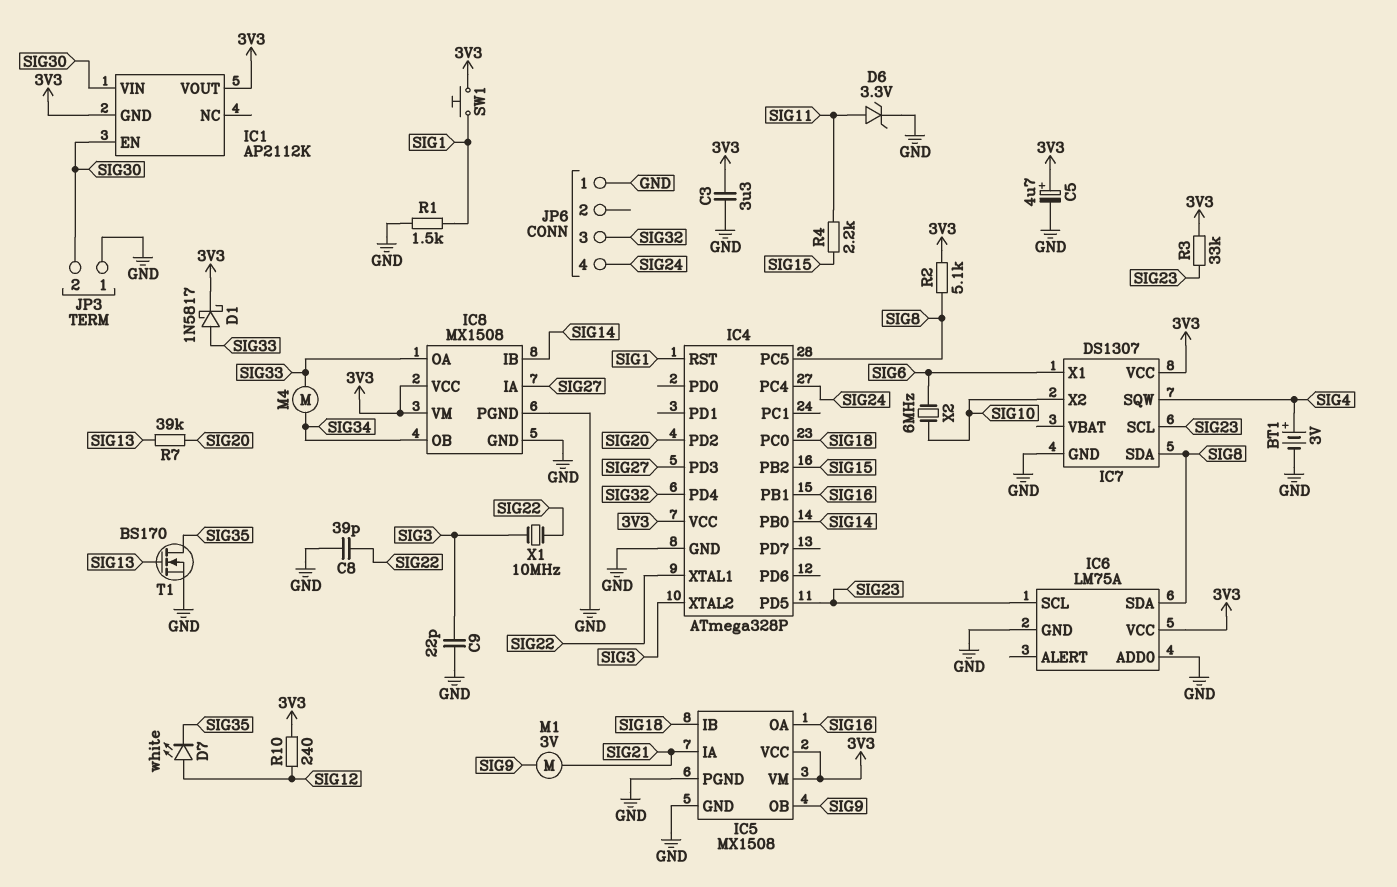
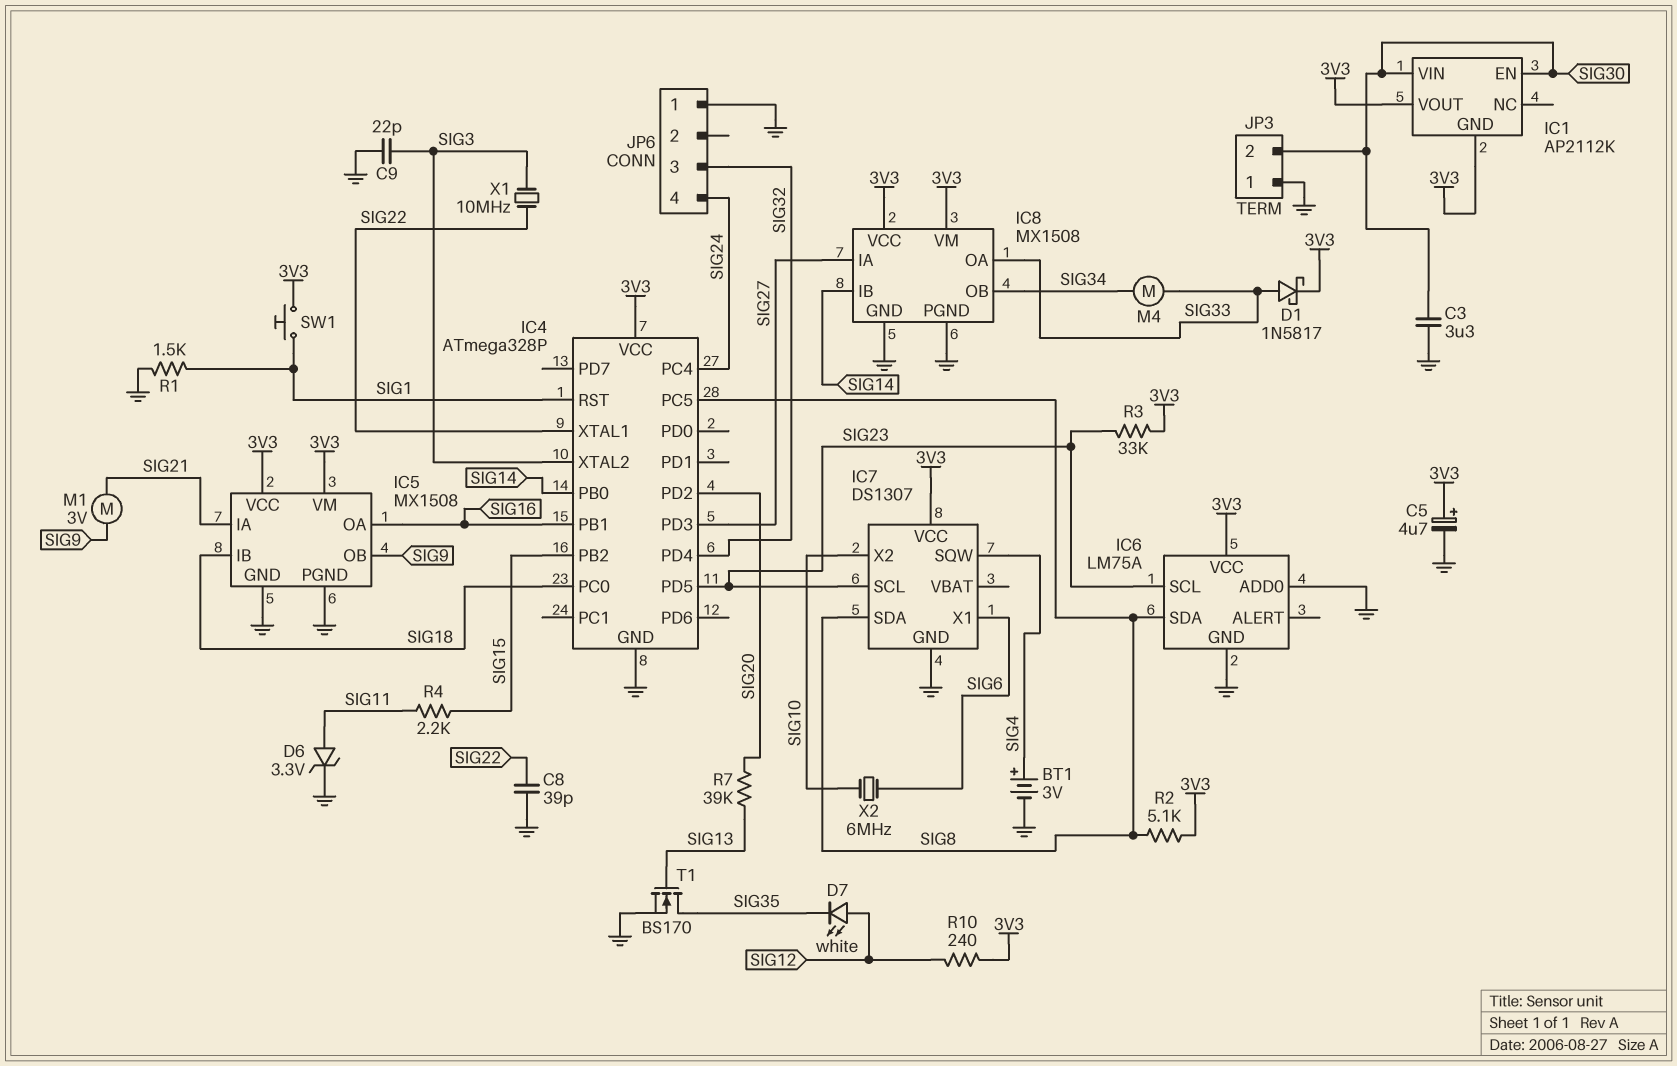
C3: 3.3uF (3V3, GND) -> 3.3uF (GND, SIG30)

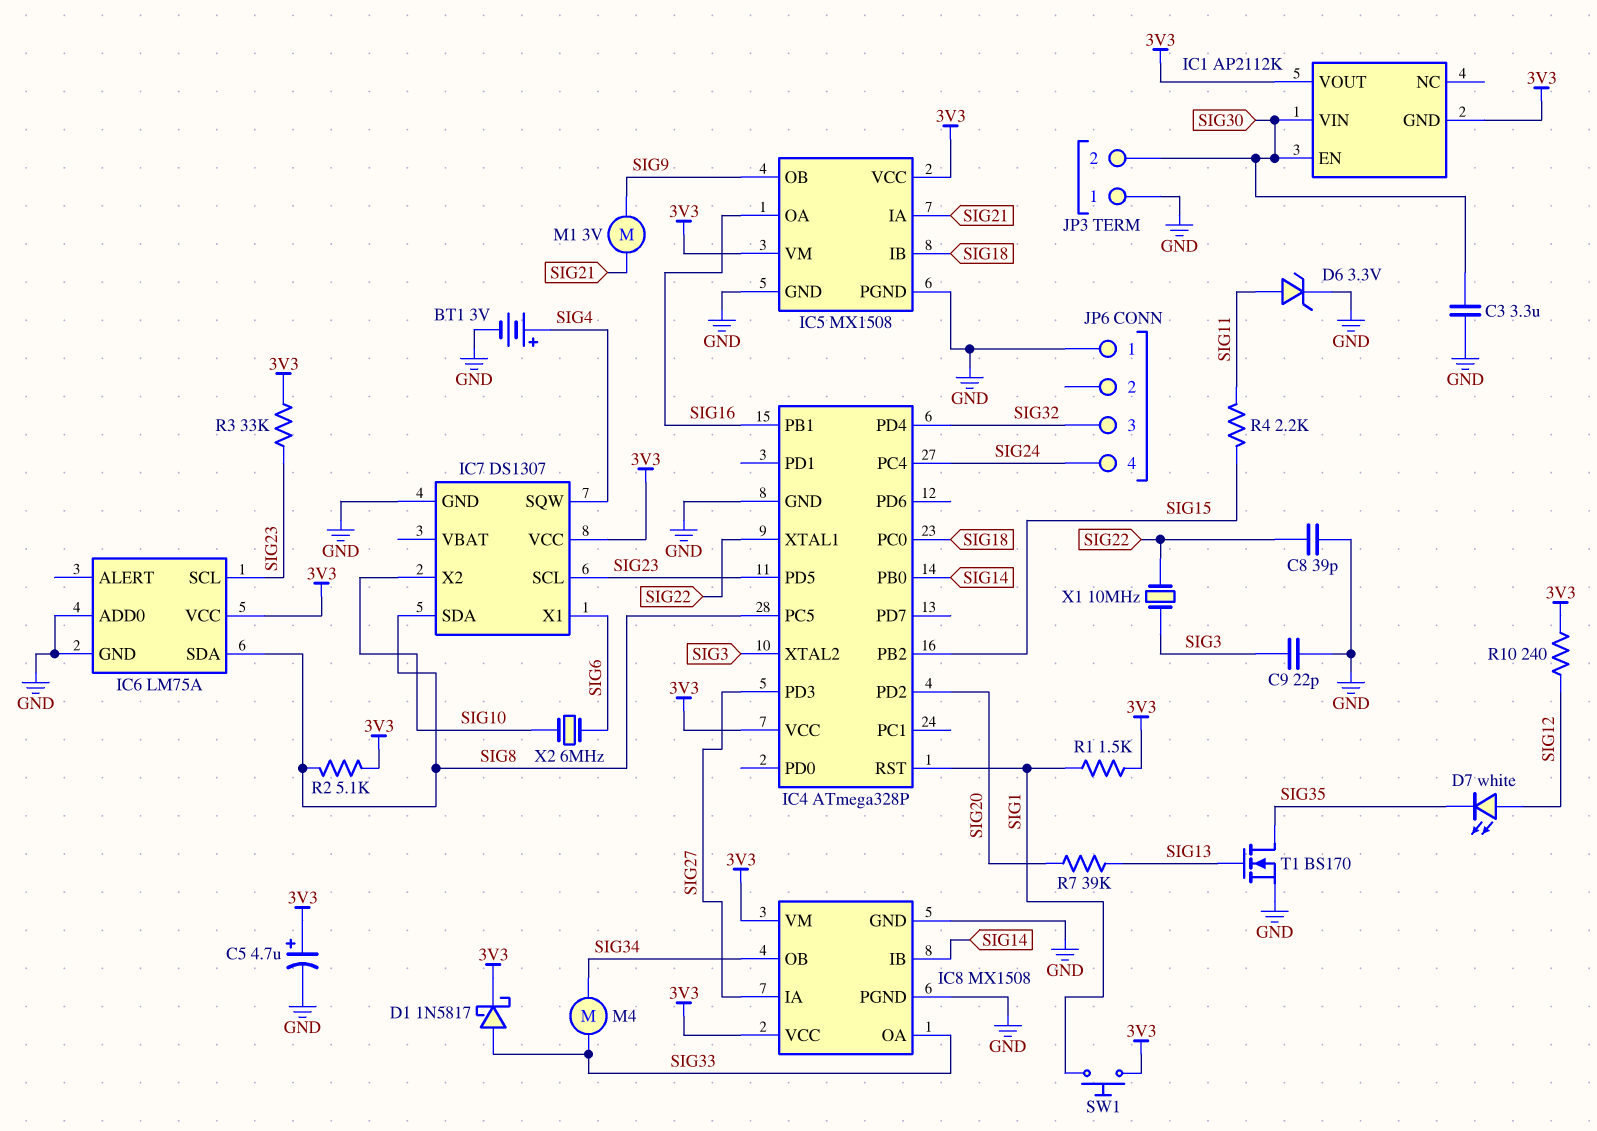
R1: 1.5k (GND, SIG1) -> 1.5k (3V3, SIG1)

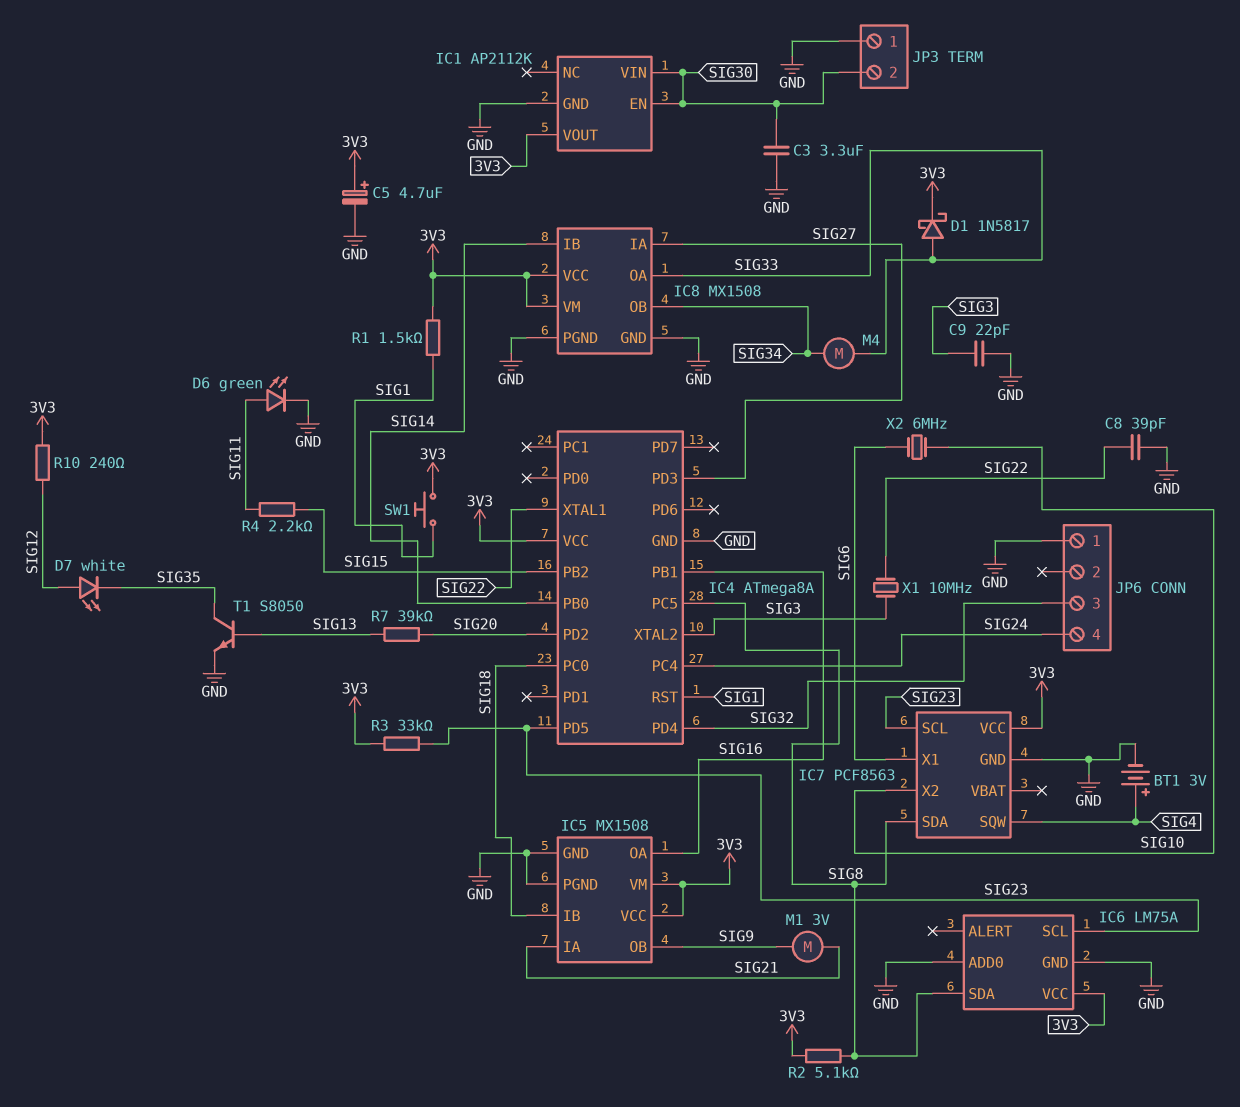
D6: zener 3.3V (A SIG11, K GND) -> LED green (A SIG11, K GND)
IC1 pin GND: 3V3 -> GND
IC4: ATmega328P -> ATmega8A
IC7: DS1307 -> PCF8563
T1: NMOS BS170 (G SIG13, D SIG35, S GND) -> NPN S8050 (B SIG13, C SIG35, E GND)

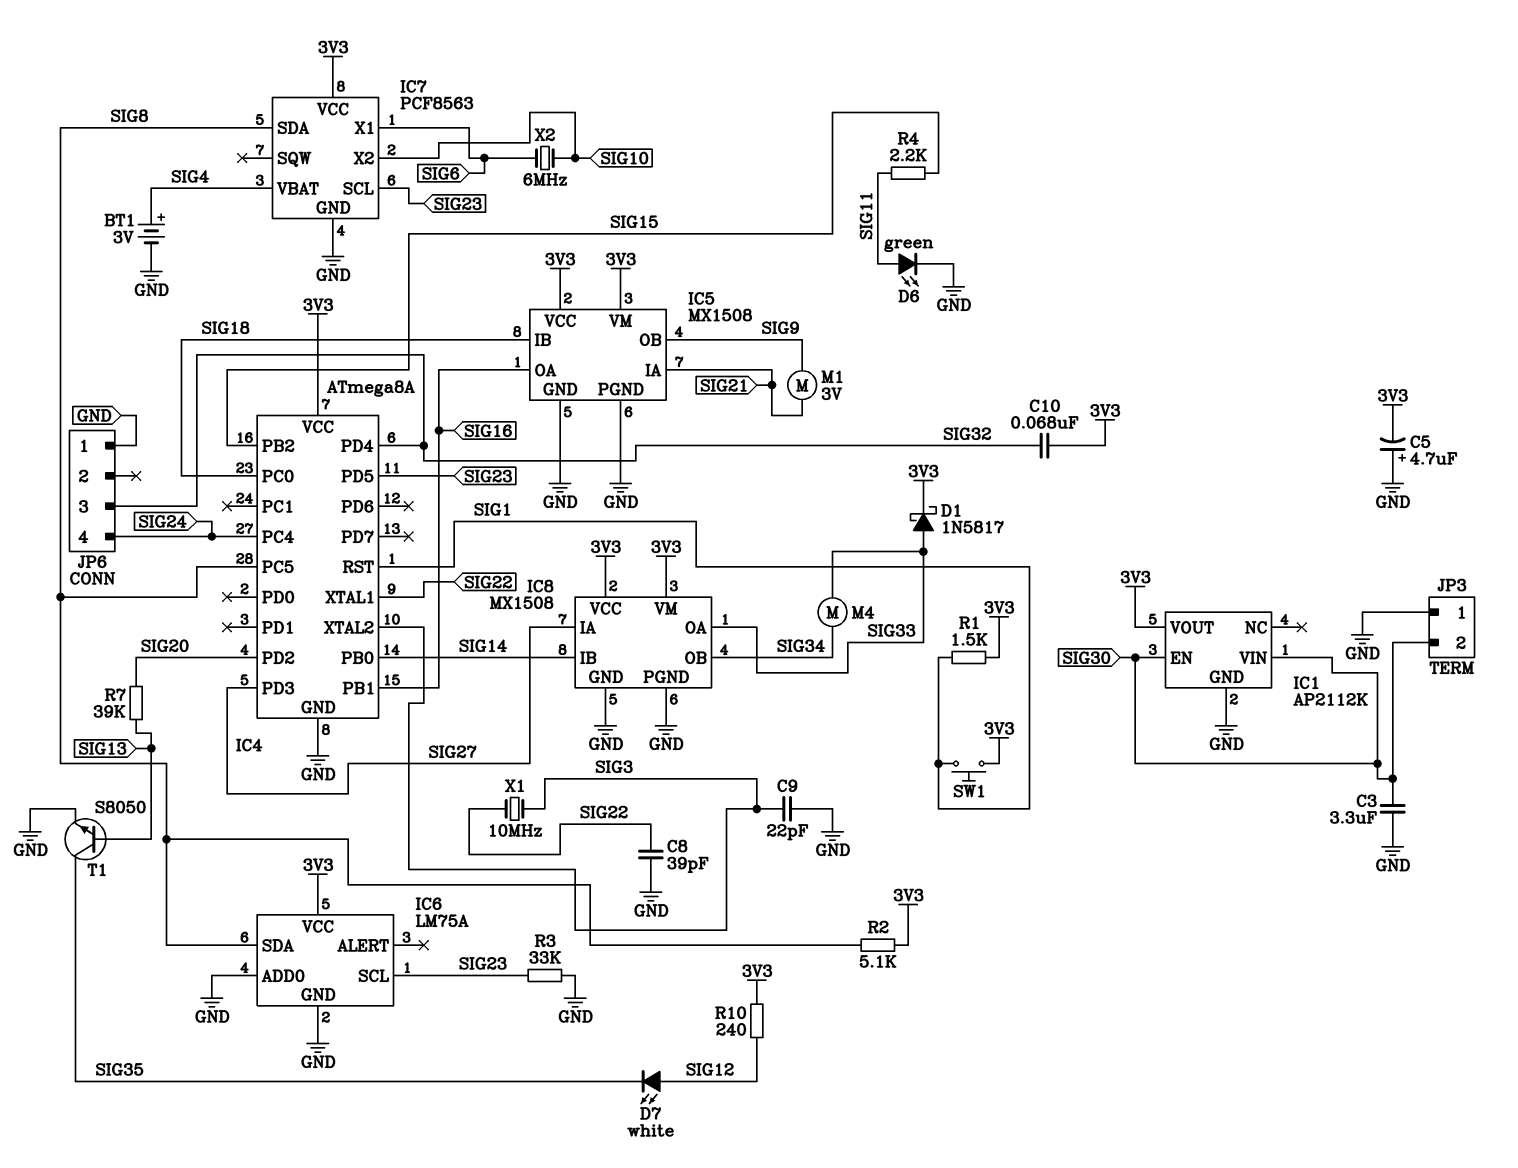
C5: 4.7uF (plus 3V3, minus GND) -> 4.7uF (plus GND, minus 3V3)
C10: none -> 68nF (3V3, SIG32)
IC7 pin SQW: SIG4 -> none
IC7 pin VBAT: none -> SIG4
R3: 33k (3V3, SIG23) -> 33k (GND, SIG23)

